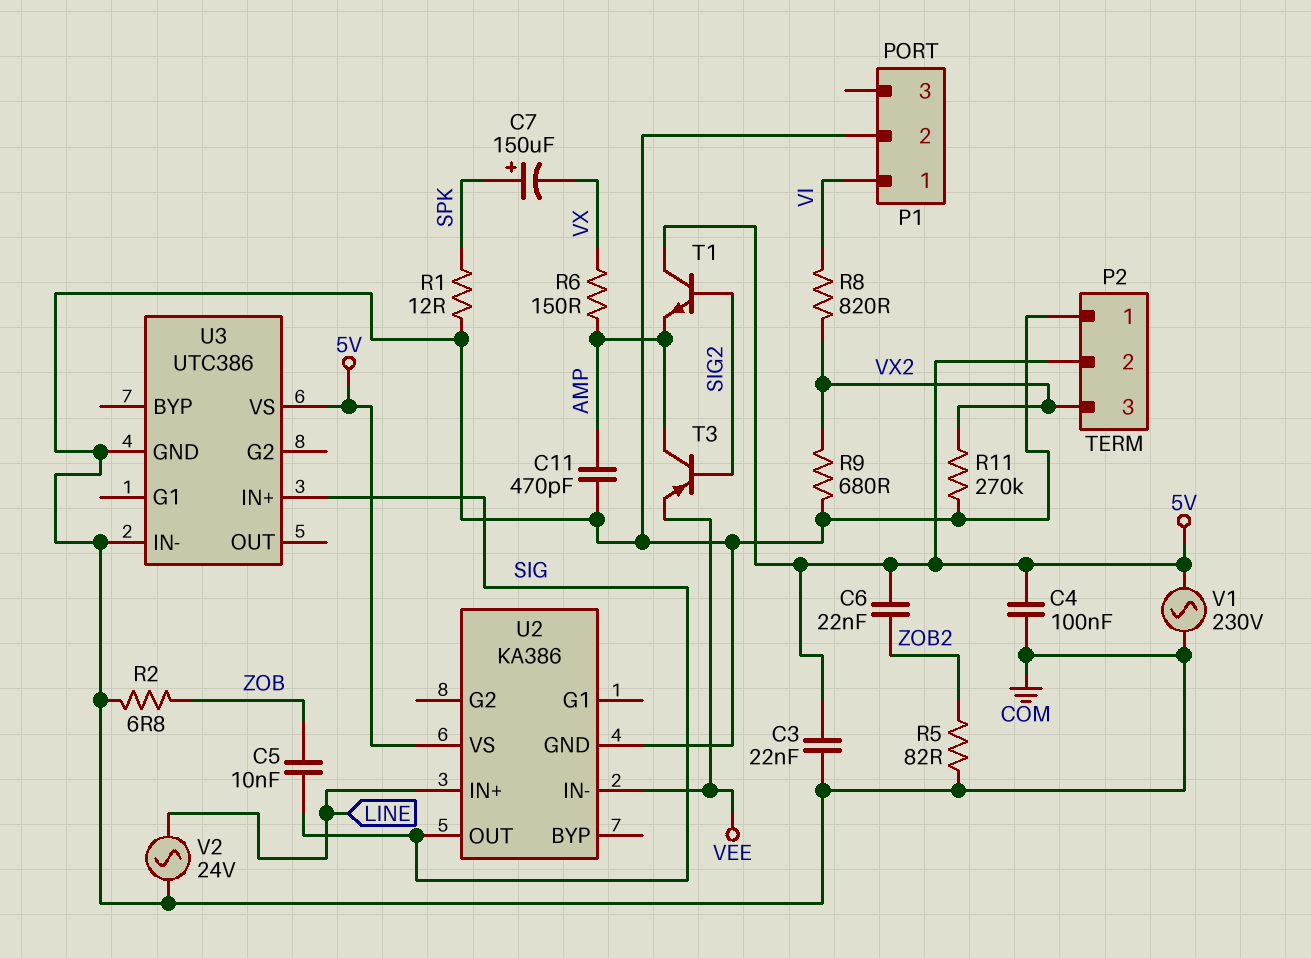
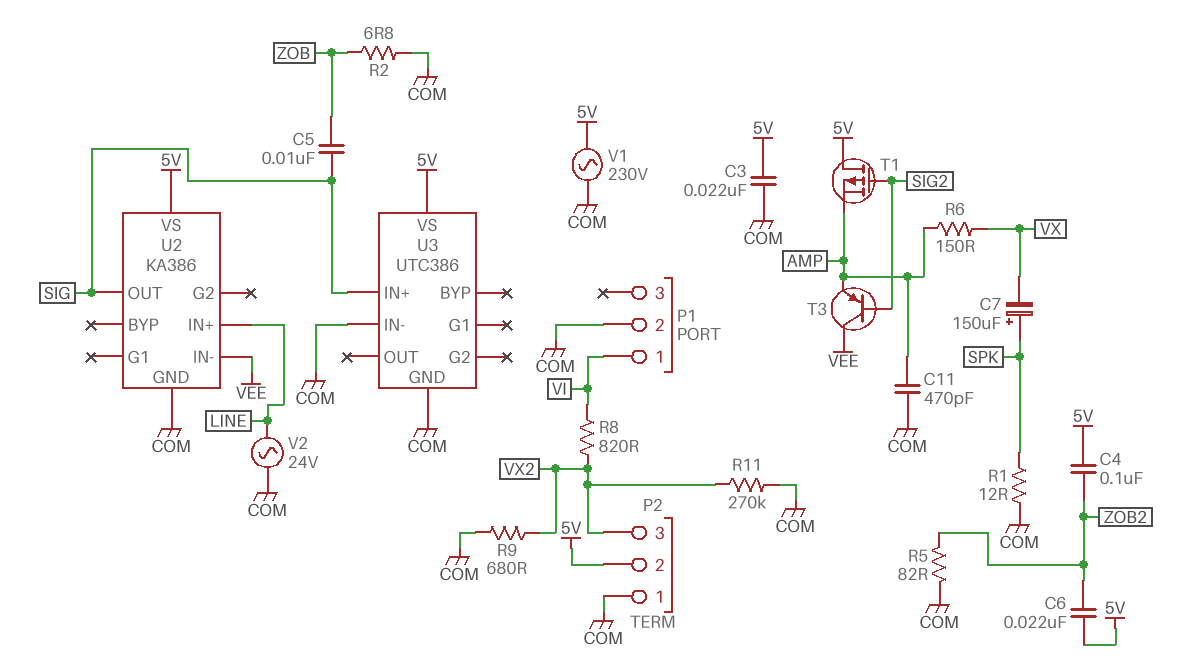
C4: 100nF (5V, COM) -> 100nF (5V, ZOB2)
T1: NPN (B SIG2, C 5V, E AMP) -> PMOS (G SIG2, D 5V, S AMP)
T3: PNP (B SIG2, C AMP, E VEE) -> PNP (B SIG2, C VEE, E AMP)

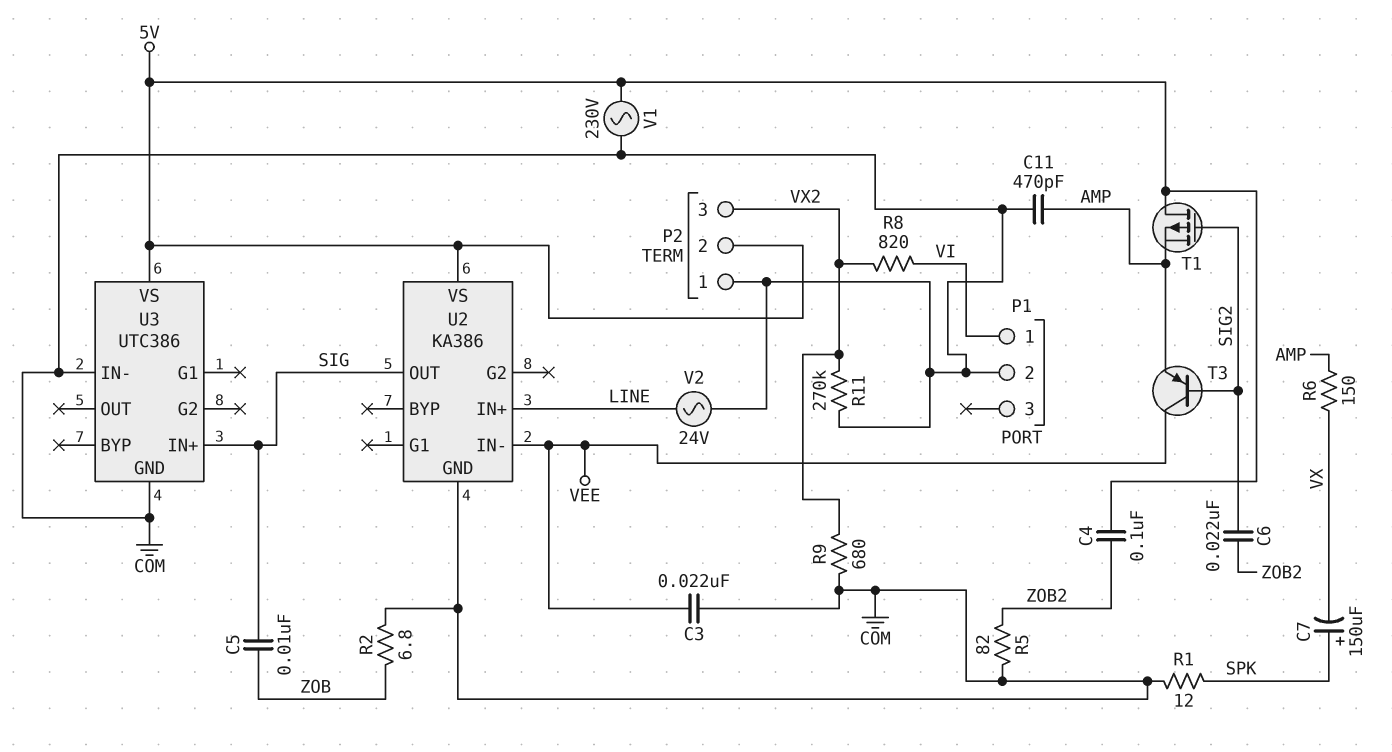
C3: 22nF (5V, COM) -> 22nF (COM, VEE)
C6: 22nF (5V, ZOB2) -> 22nF (SIG2, ZOB2)

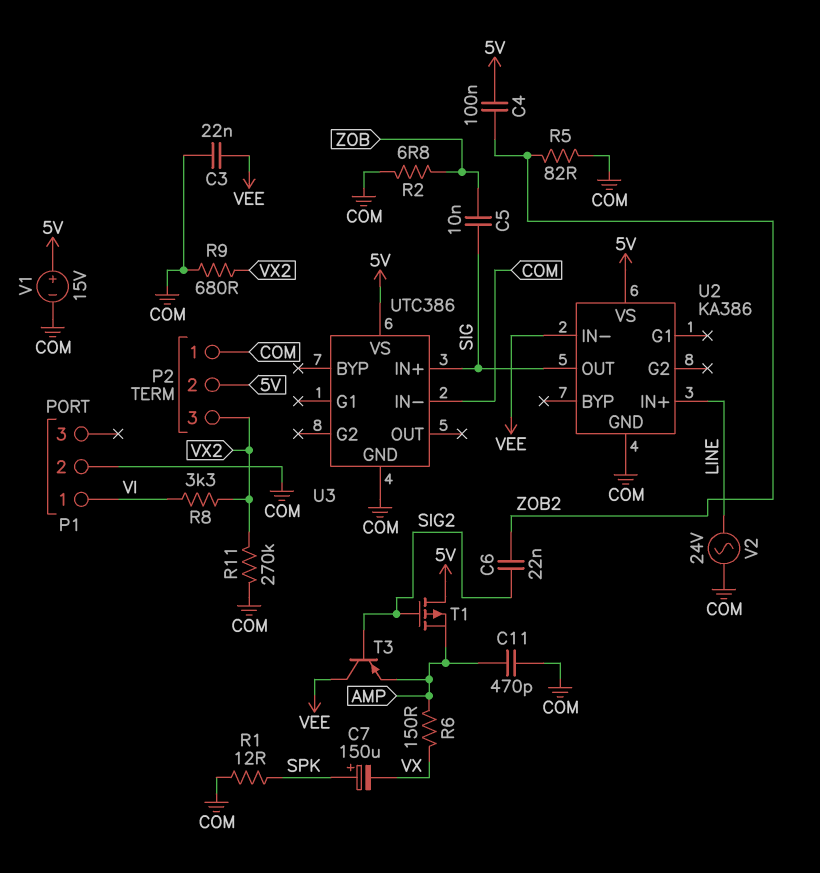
R8: 820 (VI, VX2) -> 3.3k (VI, VX2)
V1: AC 230V (5V, COM) -> 15V (plus 5V, minus COM)

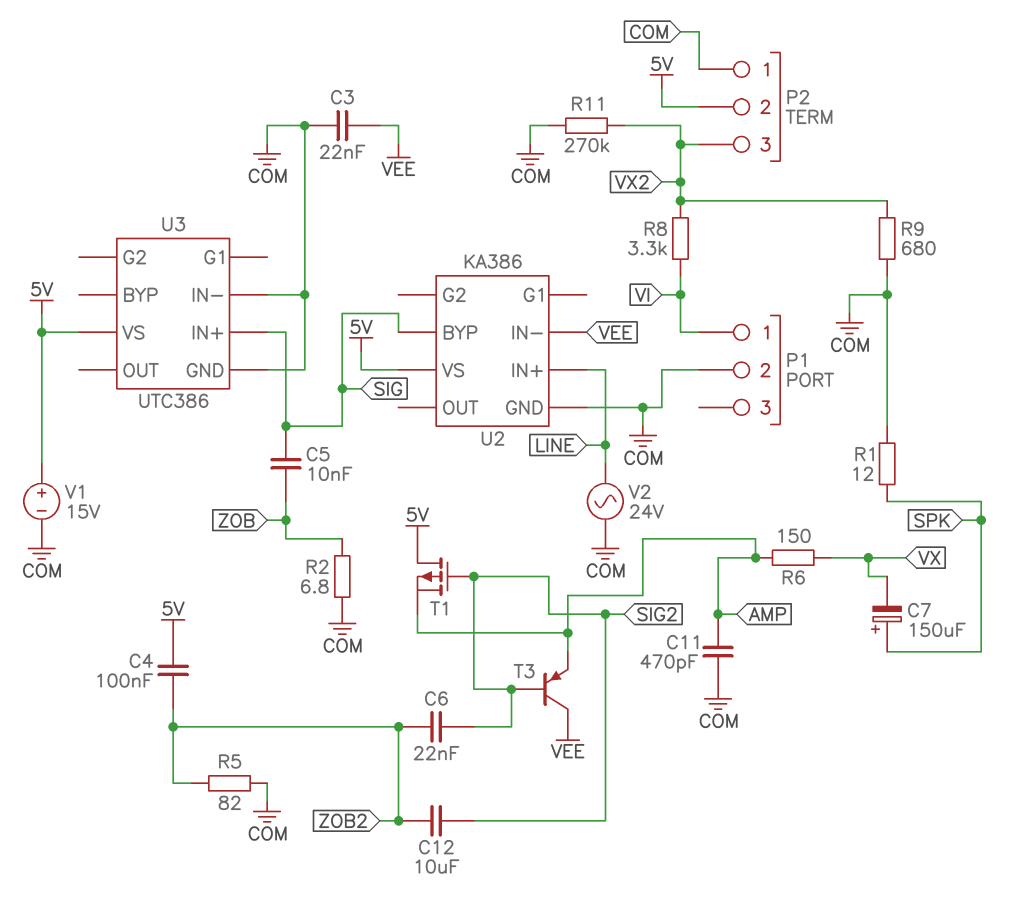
C12: none -> 10uF (SIG2, ZOB2)
U2 pin BYP: none -> SIG
U2 pin OUT: SIG -> none

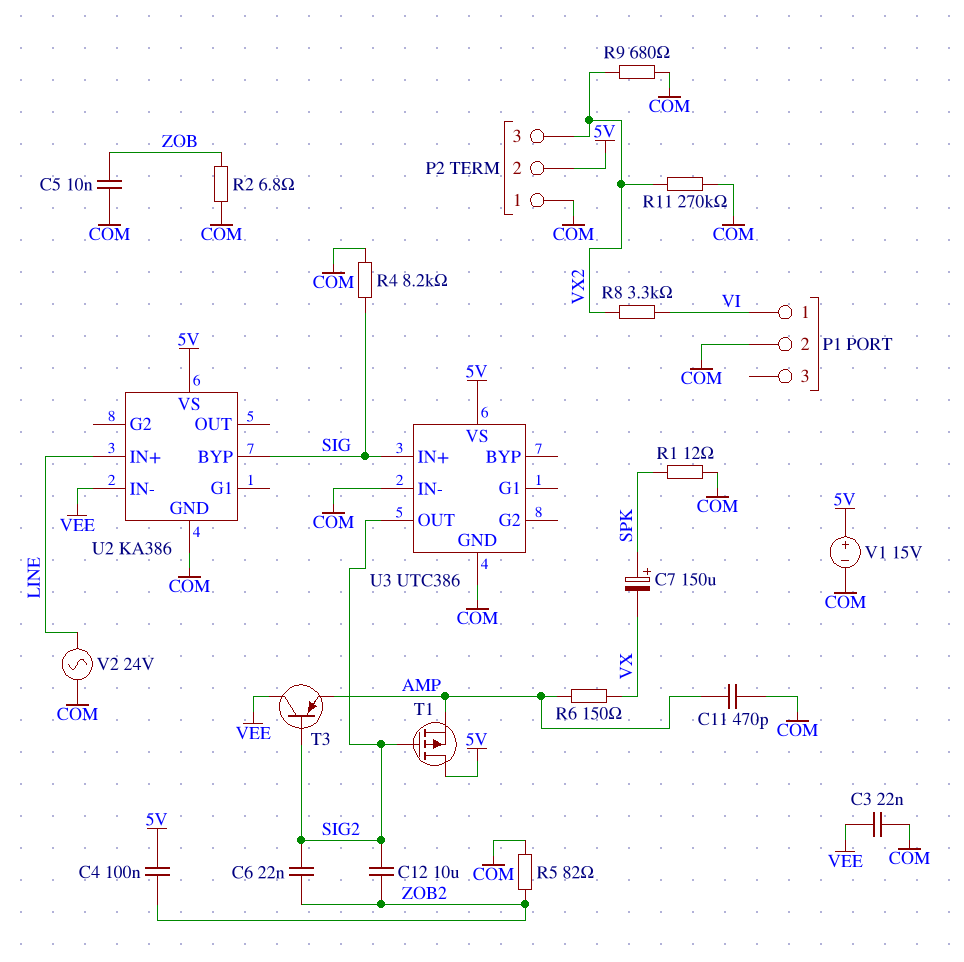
C5: 10nF (SIG, ZOB) -> 10nF (COM, ZOB)
R4: none -> 8.2k (COM, SIG)
U3 pin OUT: none -> SIG2

